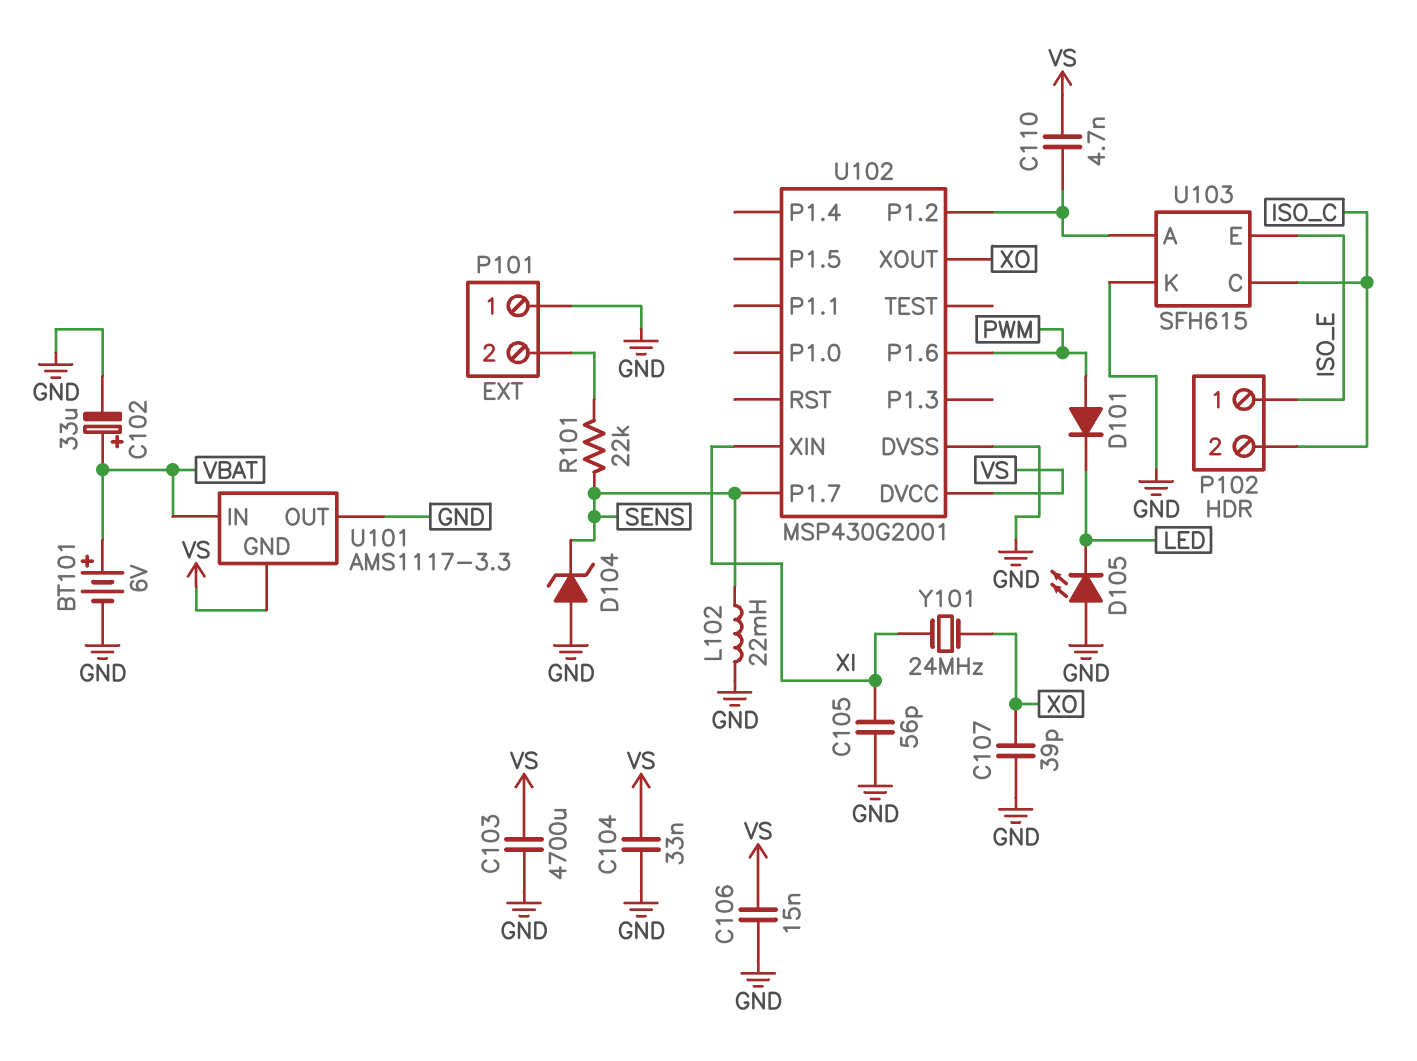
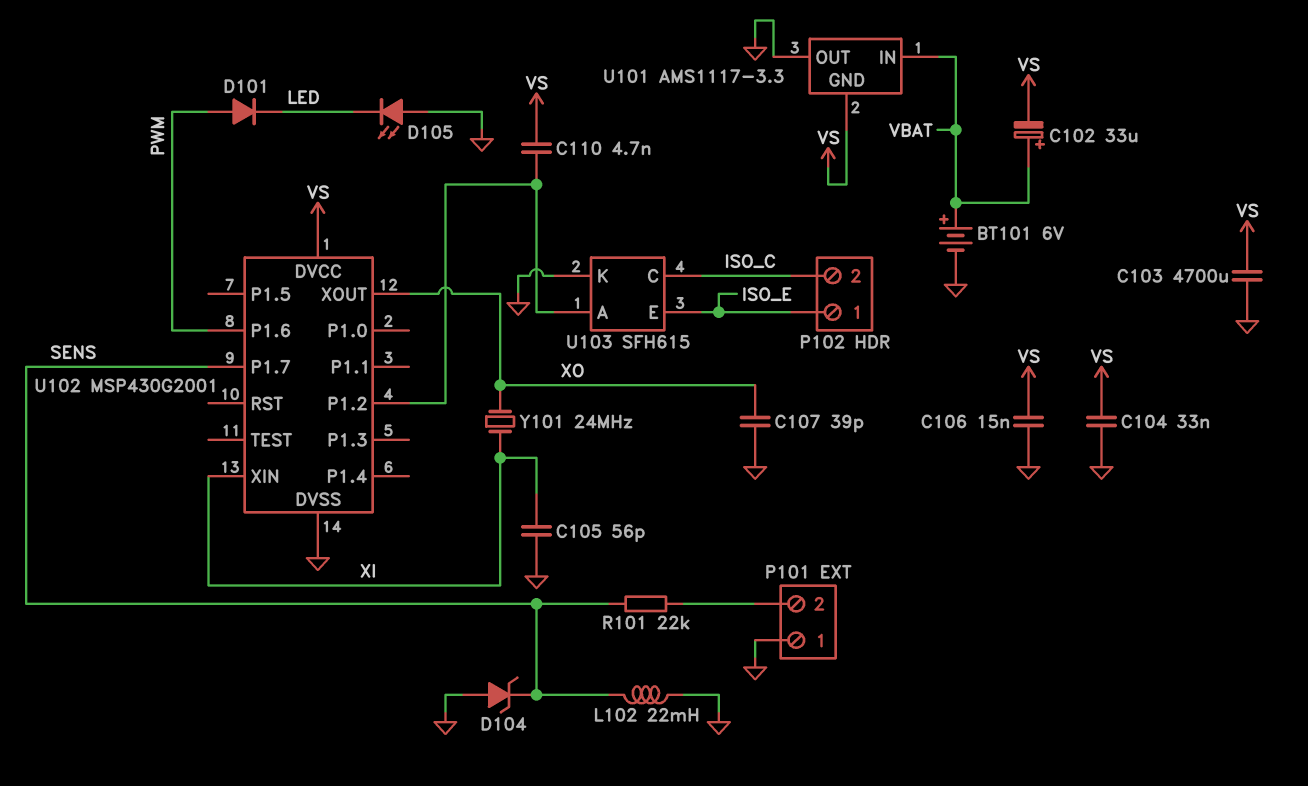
C102: 33uF (plus VBAT, minus GND) -> 33uF (plus VBAT, minus VS)

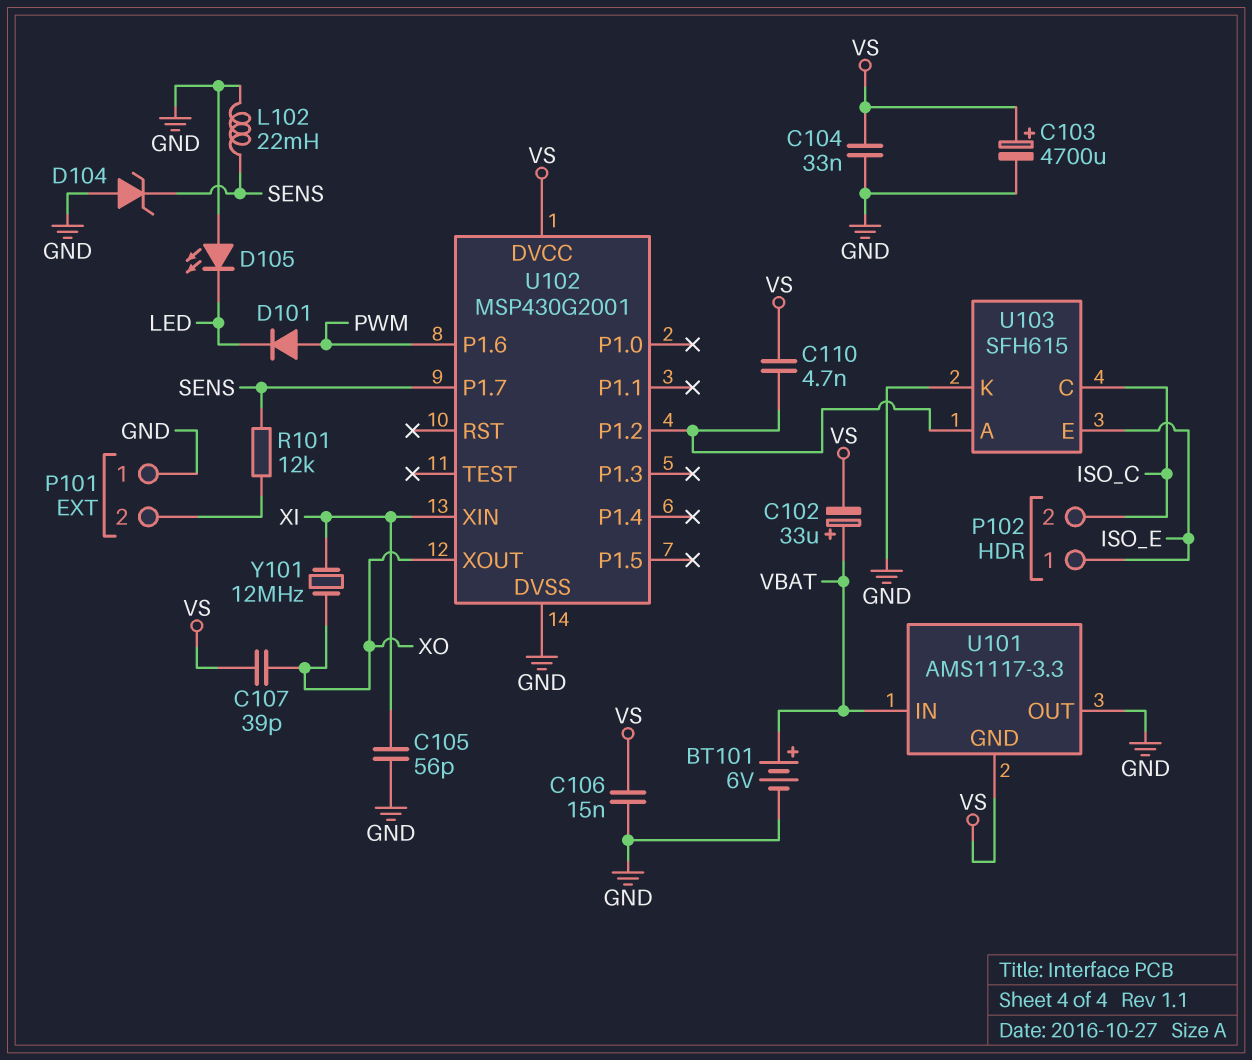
C103: 4700uF (GND, VS) -> 4700uF (plus VS, minus GND)
C107: 39pF (GND, XO) -> 39pF (VS, XO)
R101: 22k (P101/2, SENS) -> 12k (P101/2, SENS)
Y101: 24MHz (XI, XO) -> 12MHz (XI, XO)

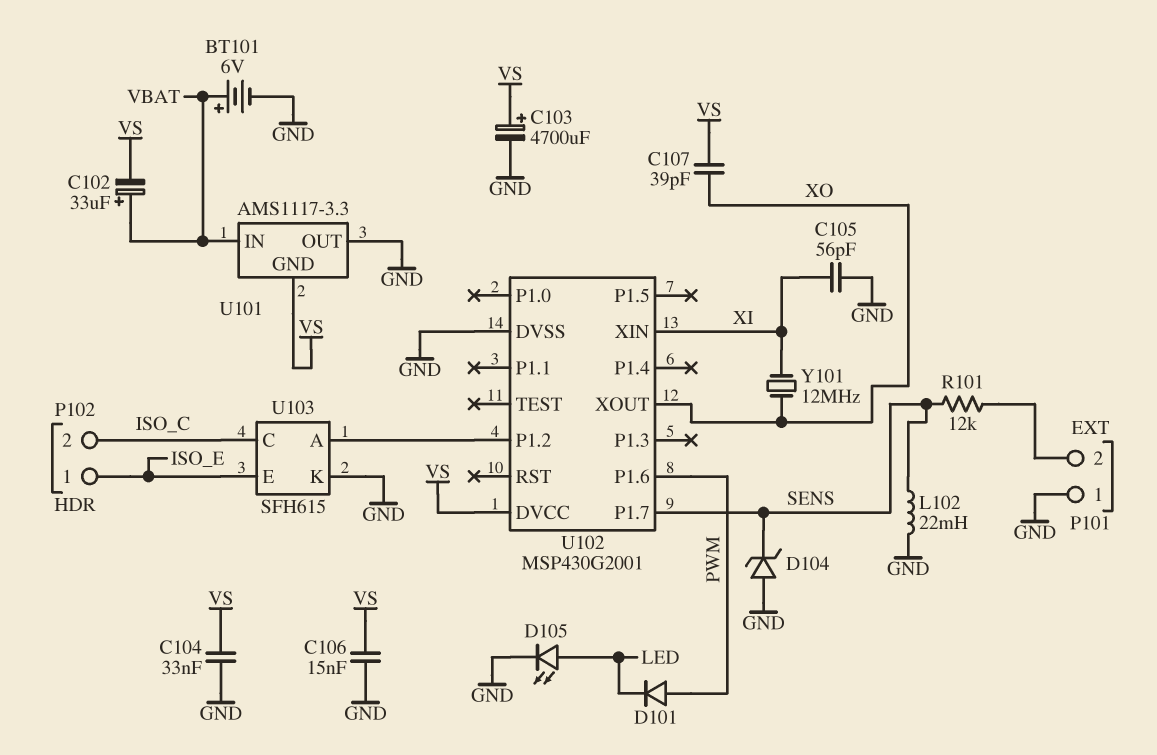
C110: 4.7nF (U102/P1.2, VS) -> none
D105: LED (A GND, K LED) -> LED (A LED, K GND)

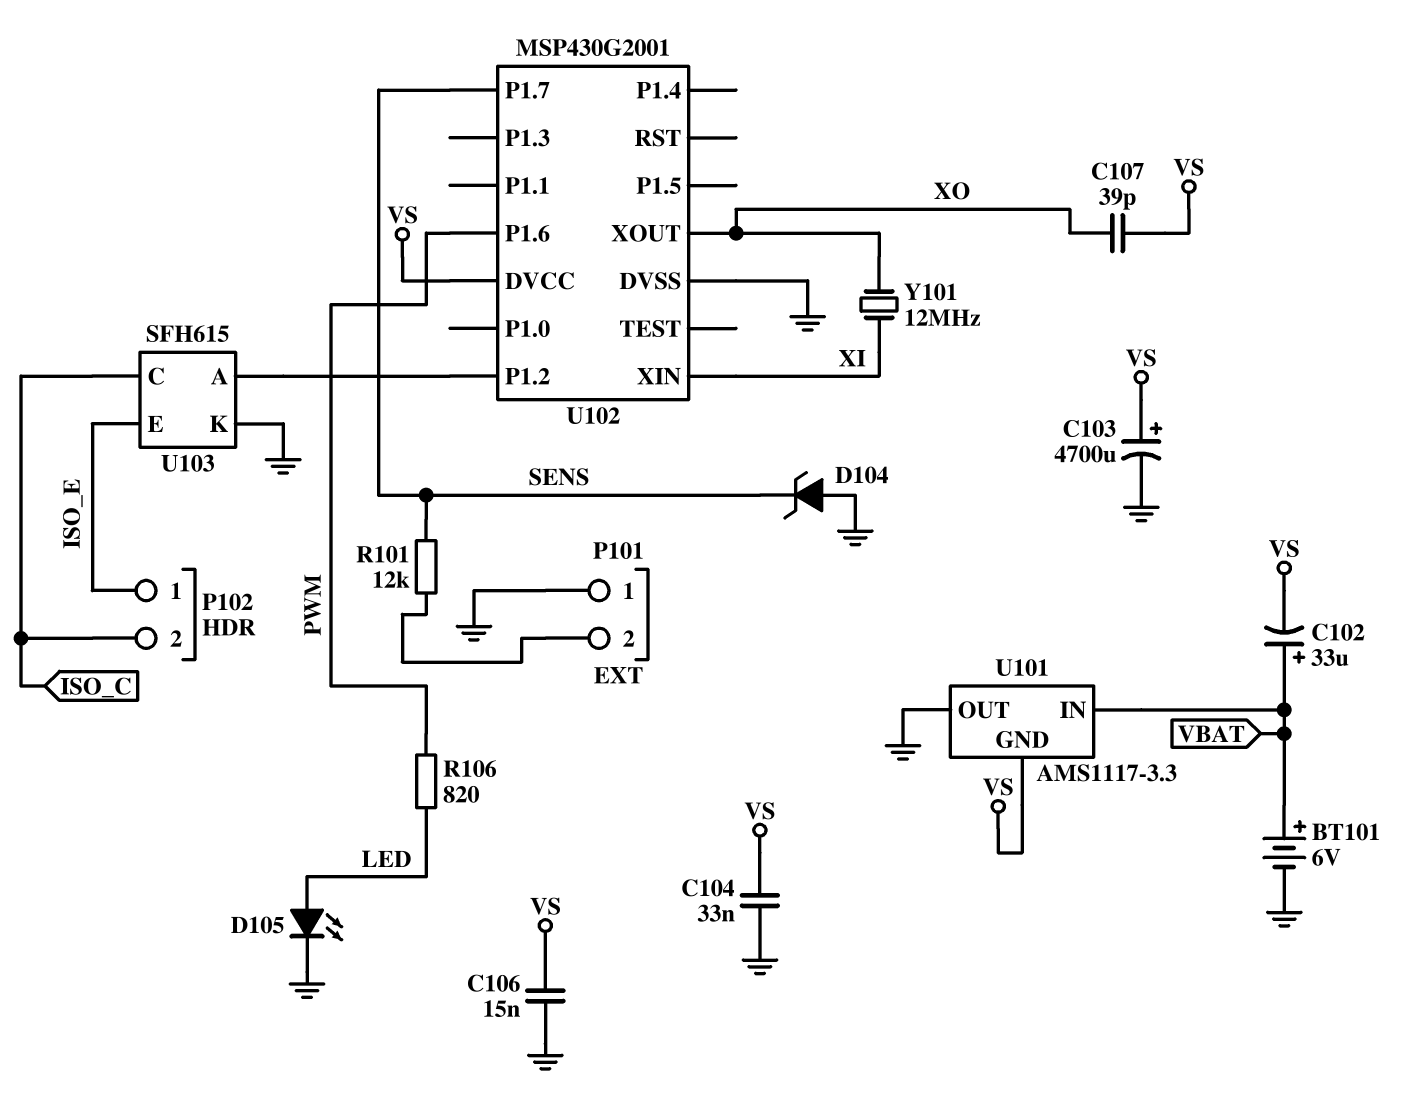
C105: 56pF (GND, XI) -> none
D101: diode (A PWM, K LED) -> none
L102: 22mH (GND, SENS) -> none
R106: none -> 820 (LED, PWM)

